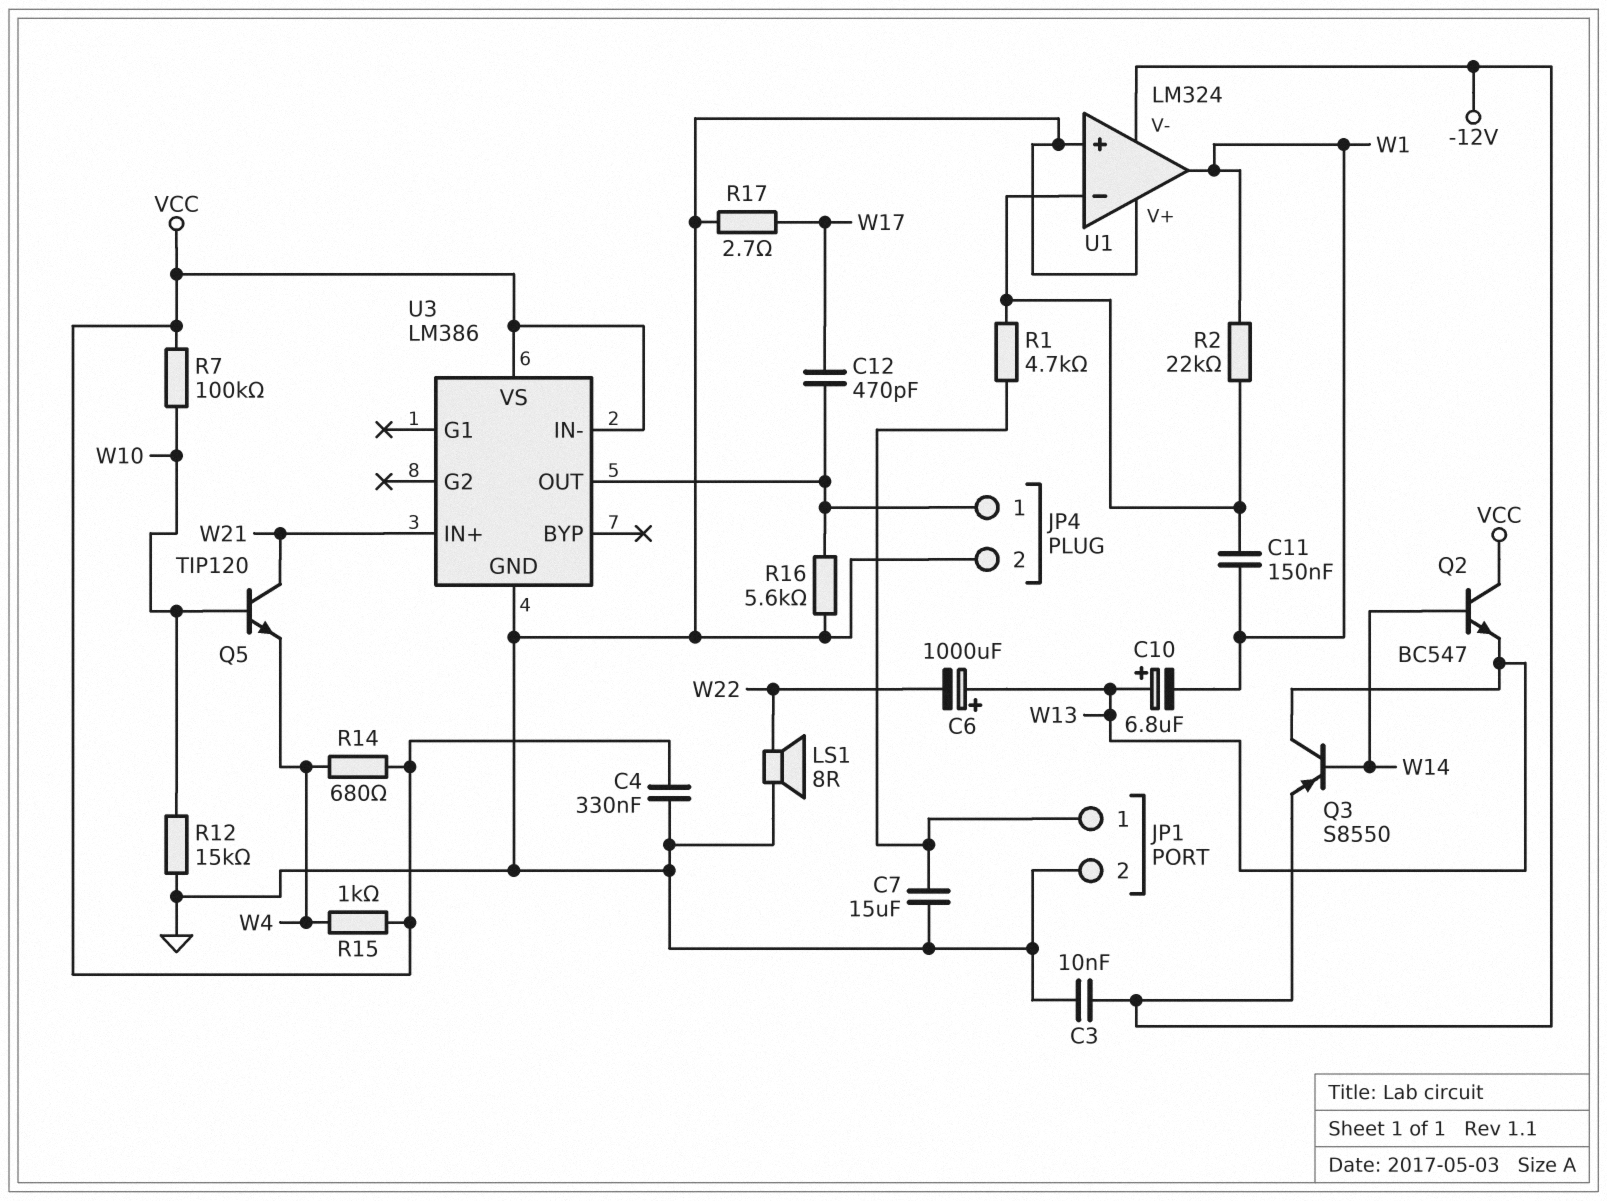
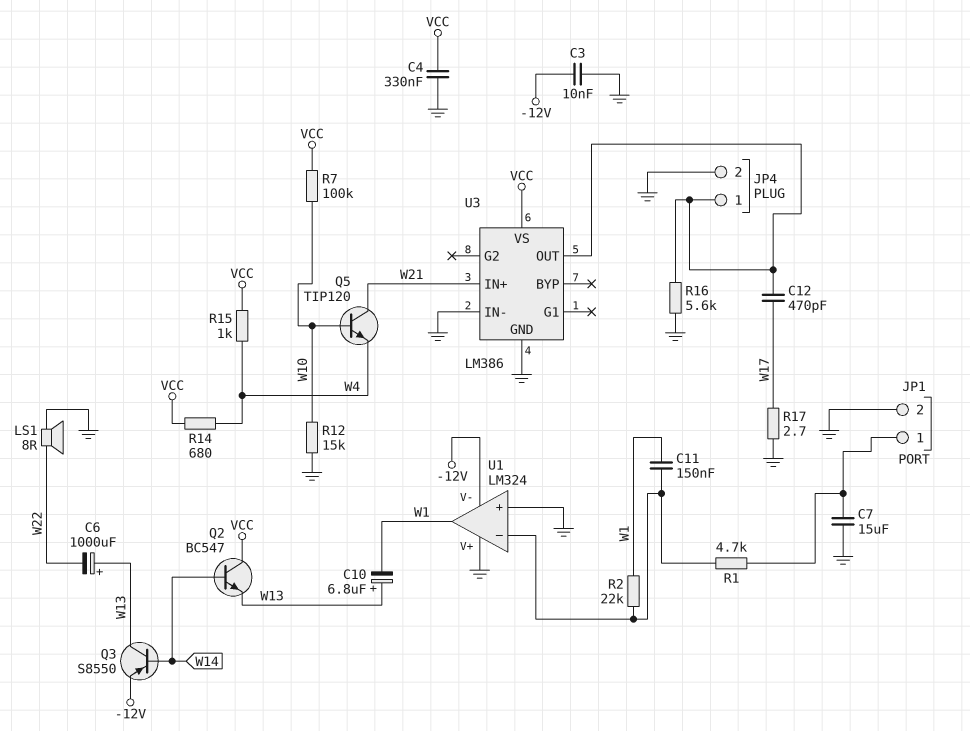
U3 pin IN-: VCC -> GND

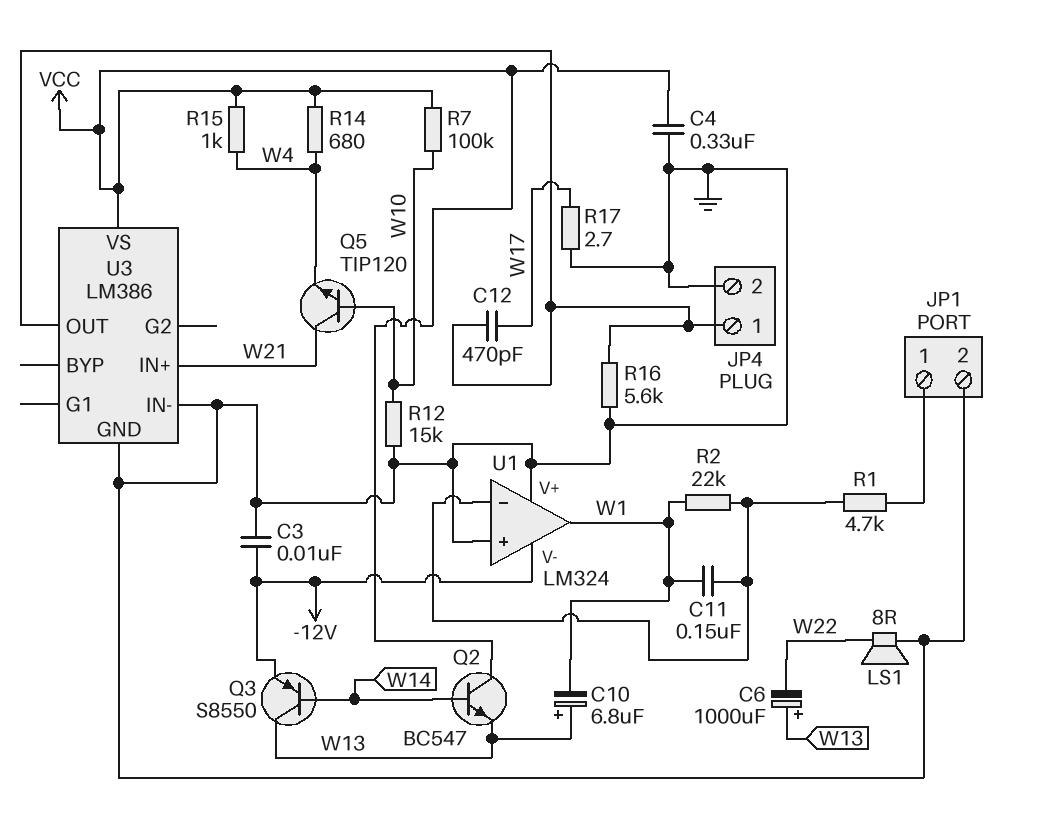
C7: 15uF (GND, JP1/1) -> none

